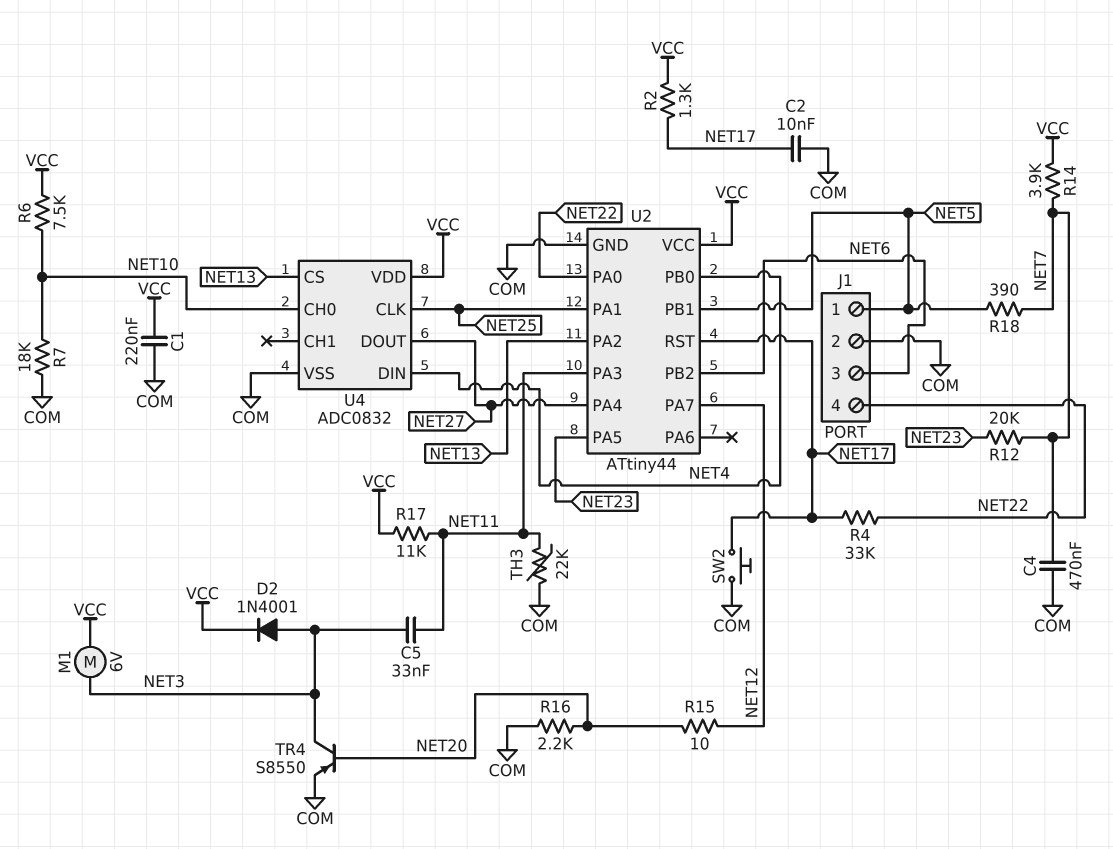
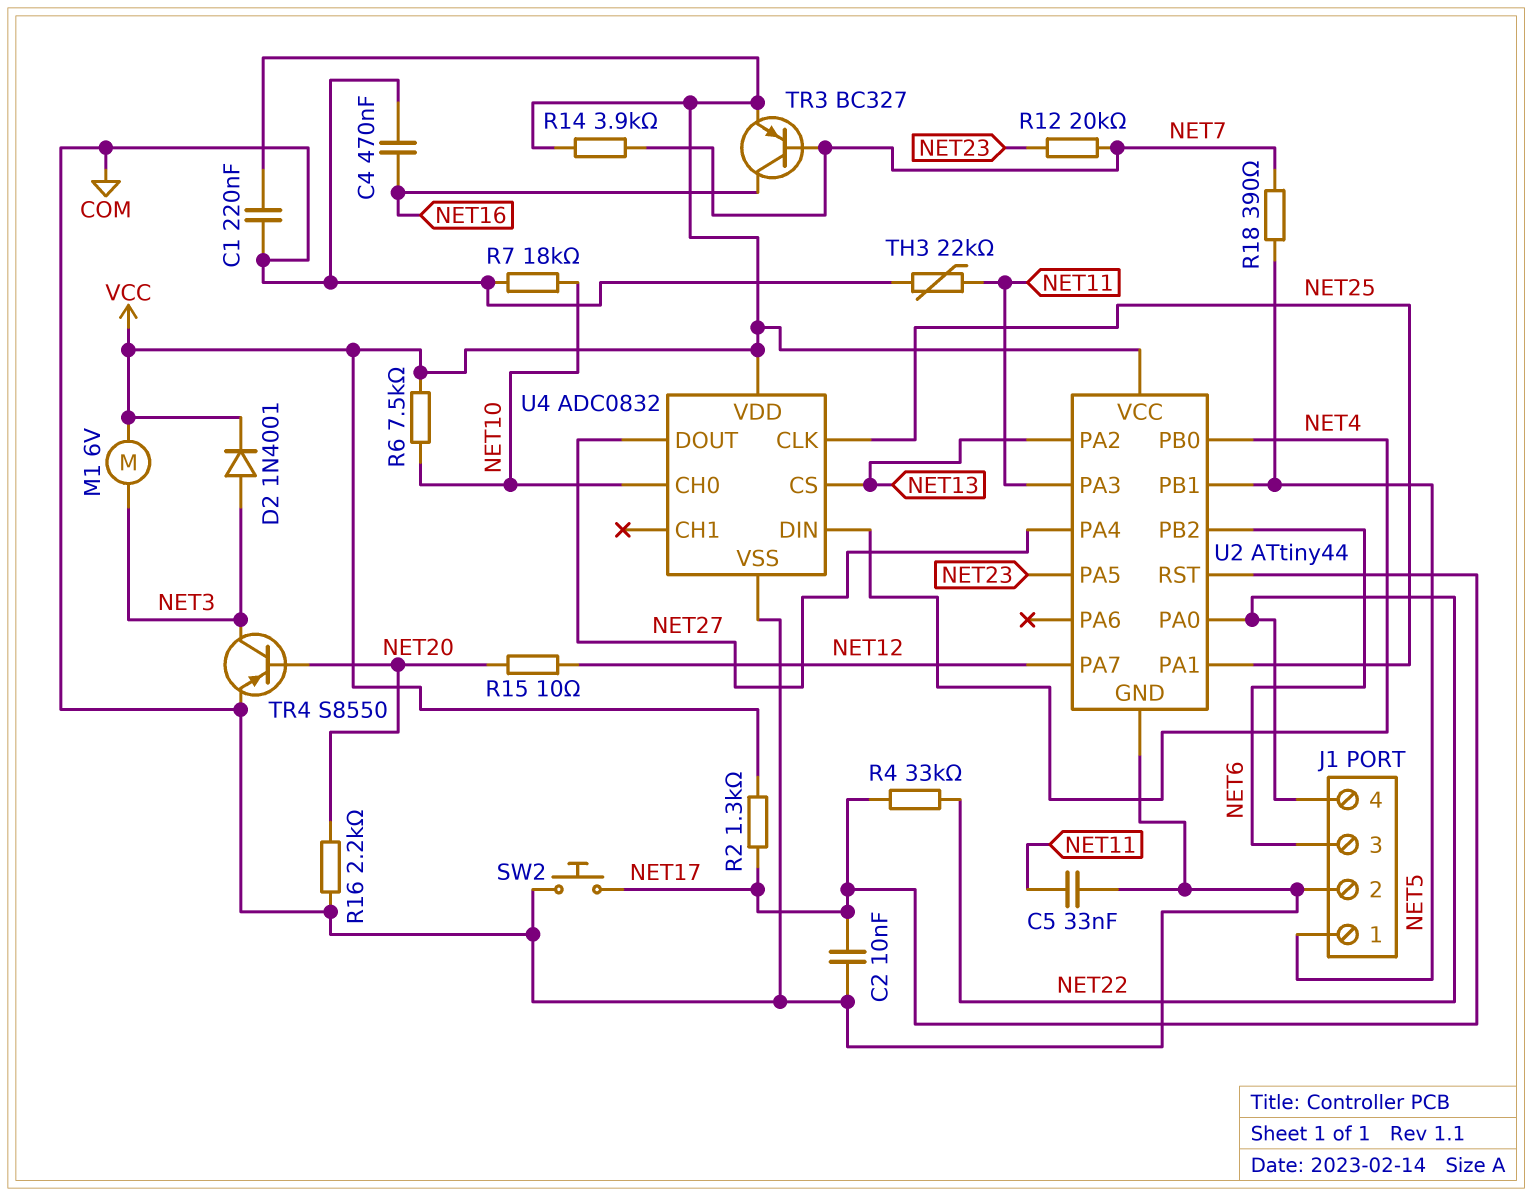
C4: 470nF (COM, NET7) -> 470nF (COM, NET16)
C5: 33nF (NET3, NET11) -> 33nF (COM, NET11)
R17: 11k (NET11, VCC) -> none
TR3: none -> PNP BC327 (B NET7, C NET16, E VCC)

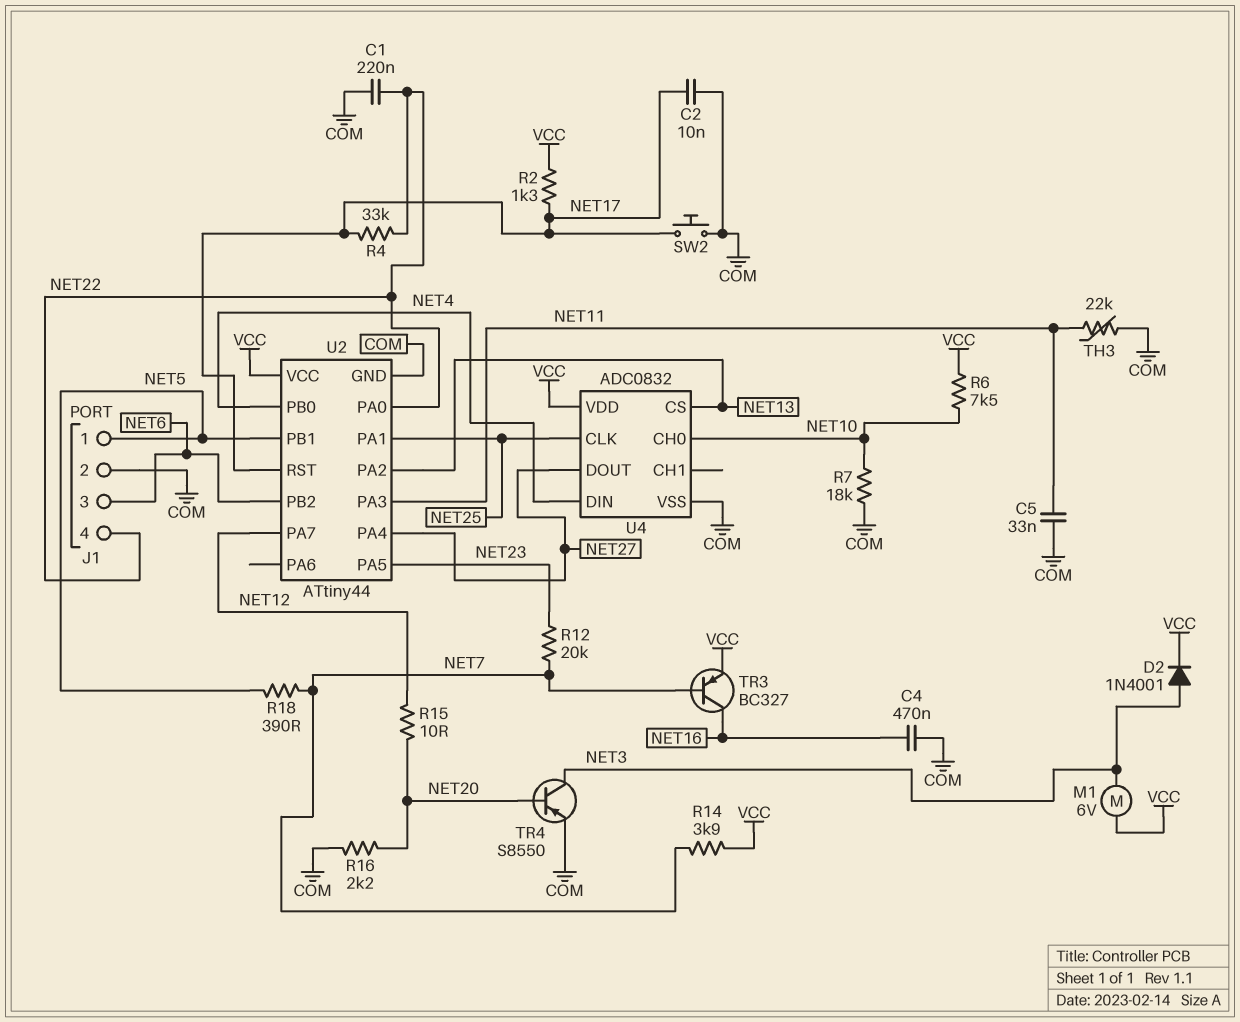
C1: 220nF (COM, VCC) -> 220nF (COM, NET22)

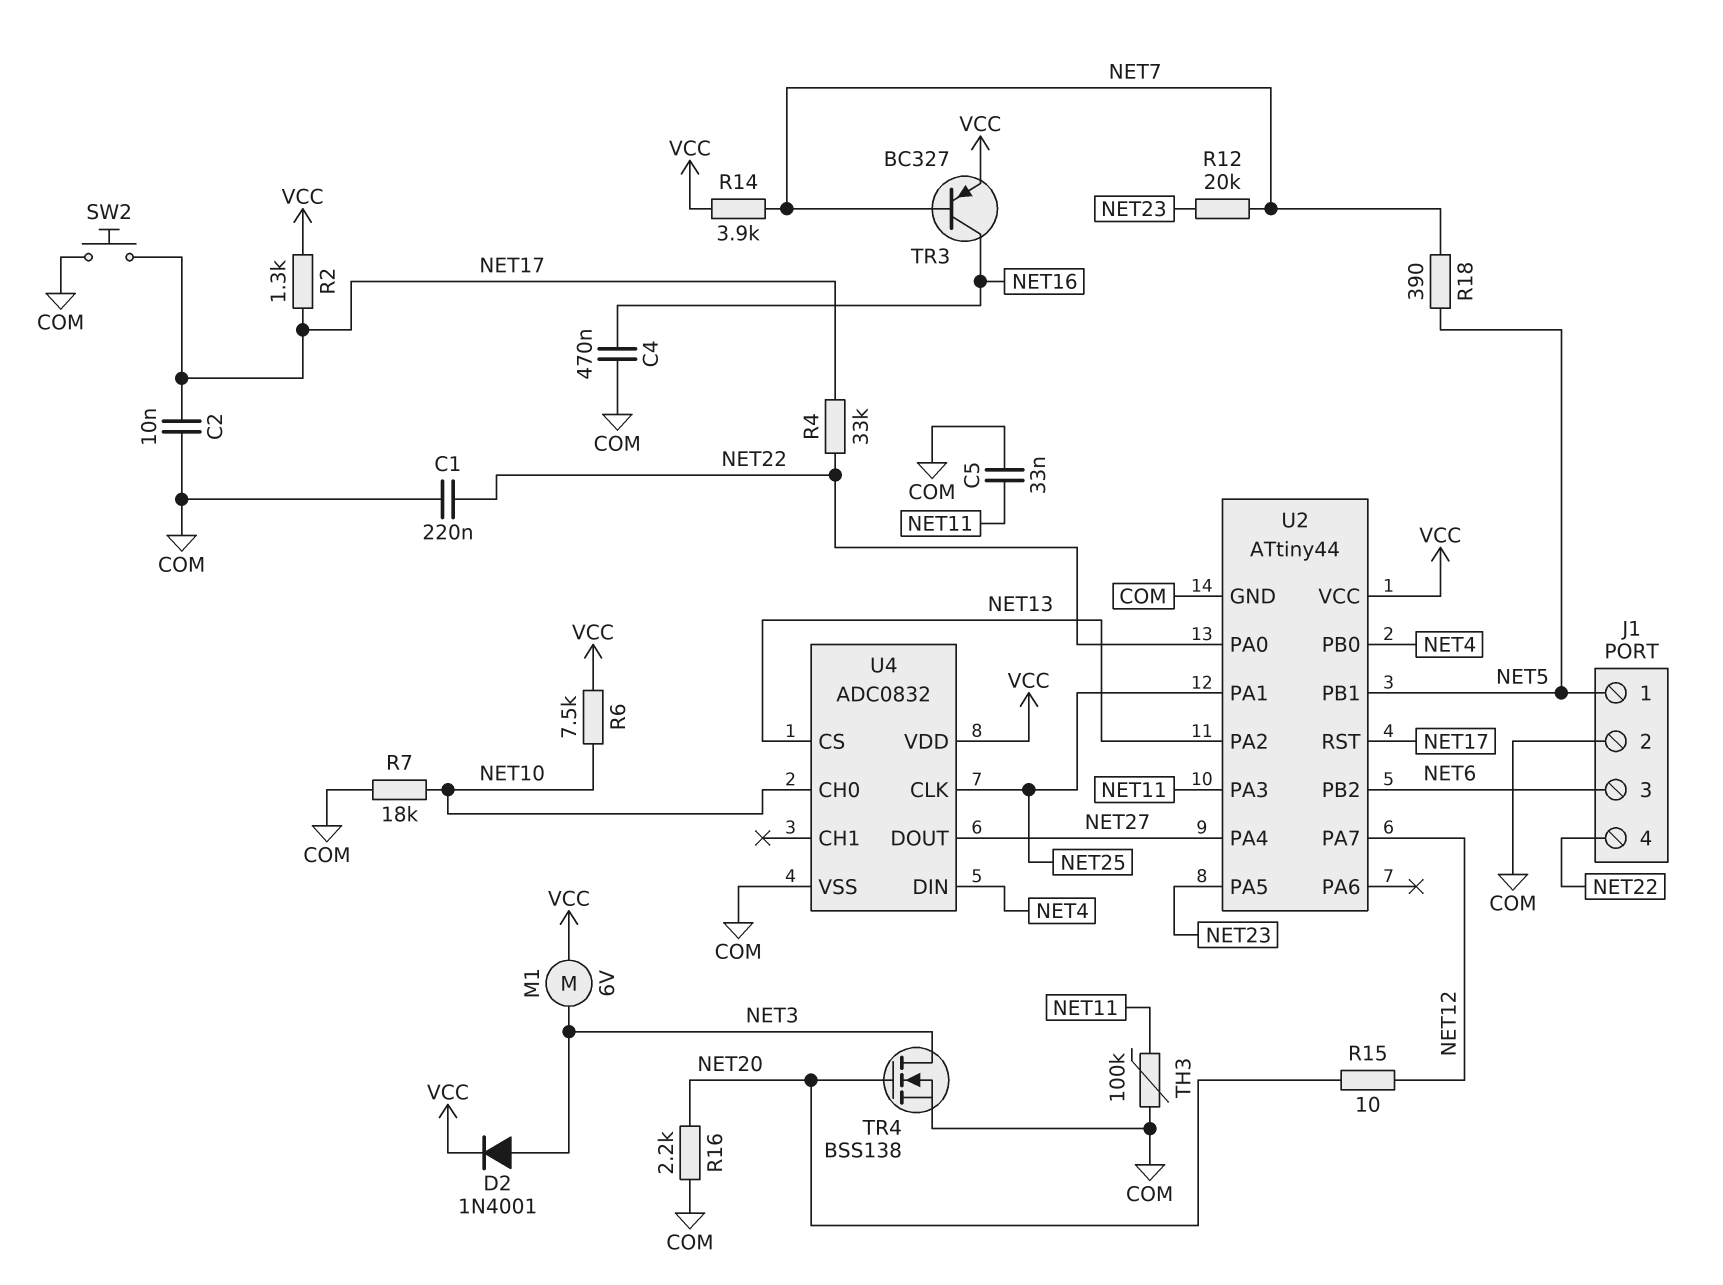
TH3: 22k (COM, NET11) -> 100k (COM, NET11)
TR4: PNP S8550 (B NET20, C NET3, E COM) -> NMOS BSS138 (G NET20, D NET3, S COM)

